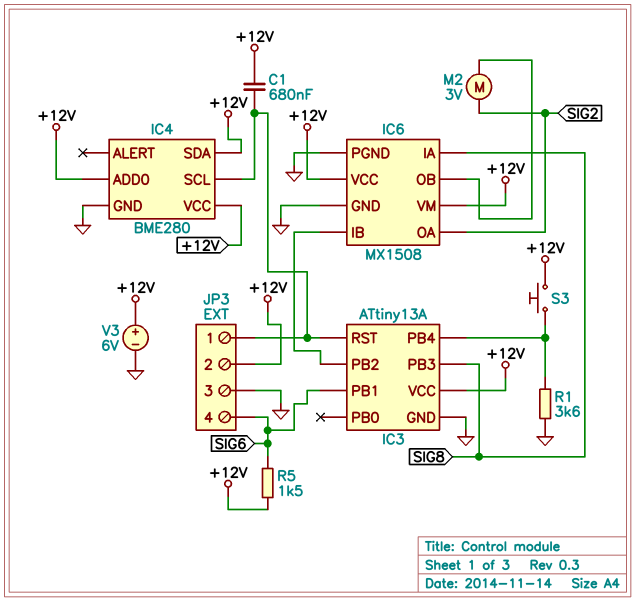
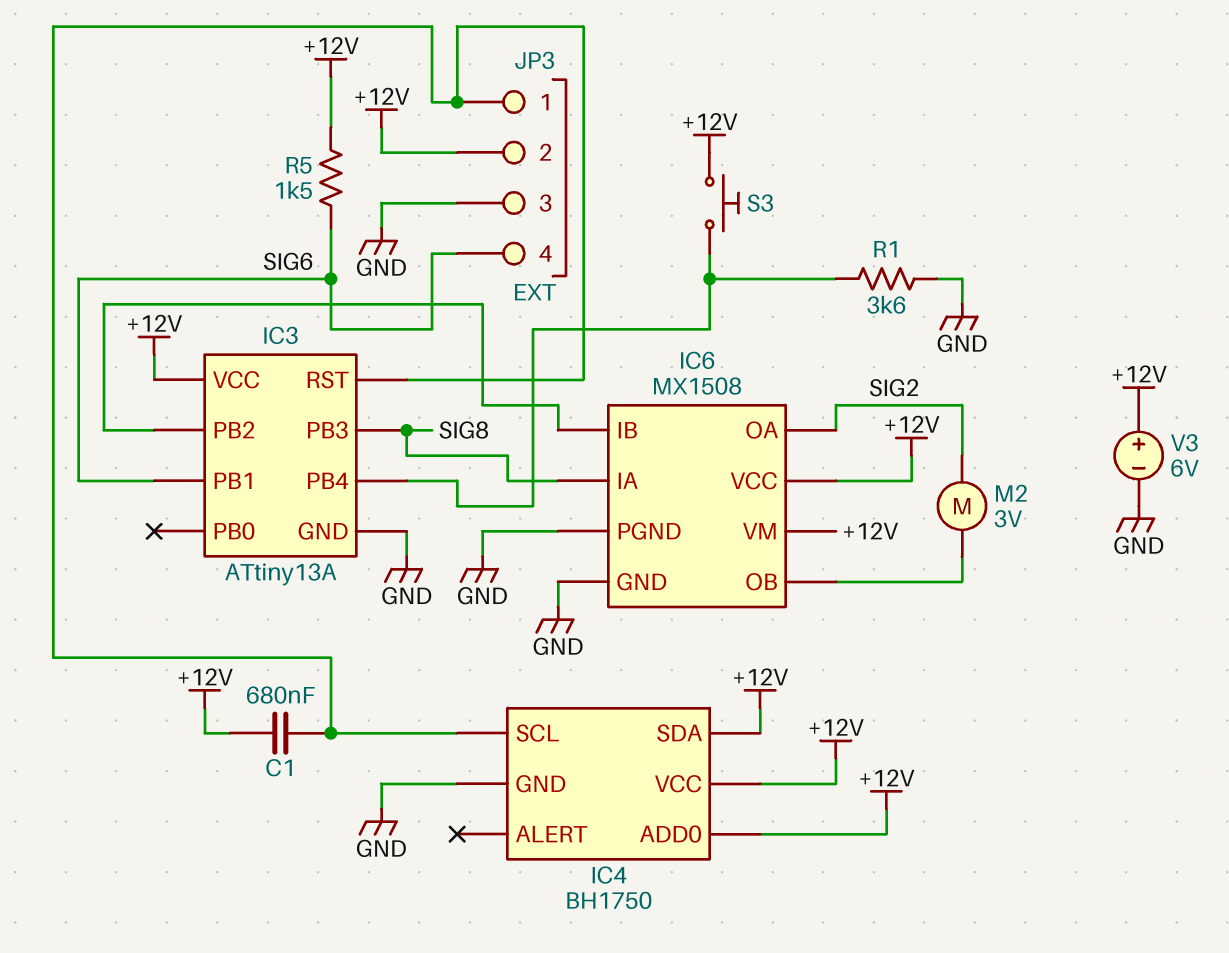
IC4: BME280 -> BH1750

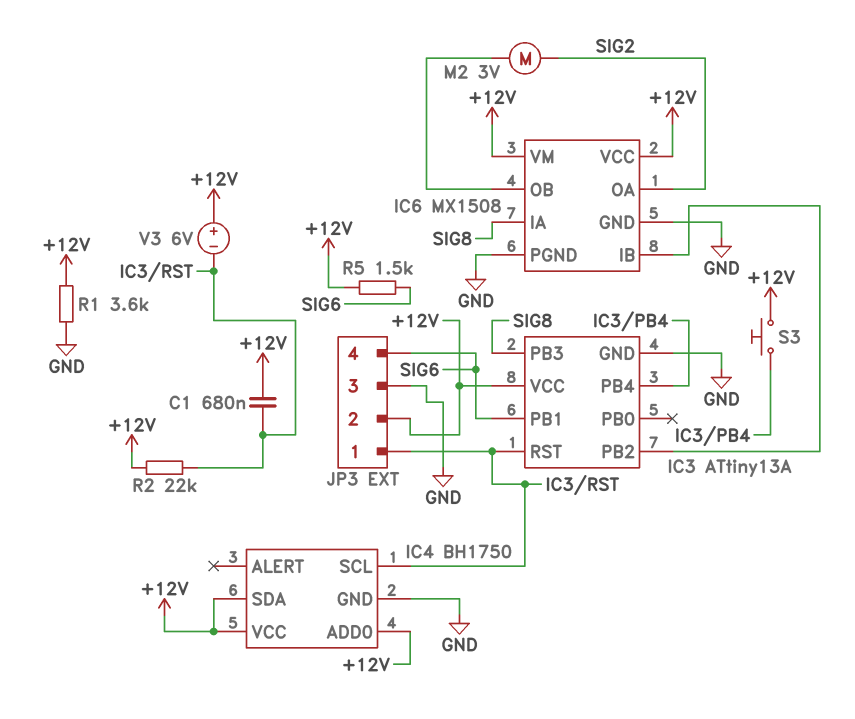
R1: 3.6k (GND, IC3/PB4) -> 3.6k (+12V, GND)
R2: none -> 22k (+12V, IC3/RST)
V3: 6V (plus +12V, minus GND) -> 6V (plus +12V, minus IC3/RST)

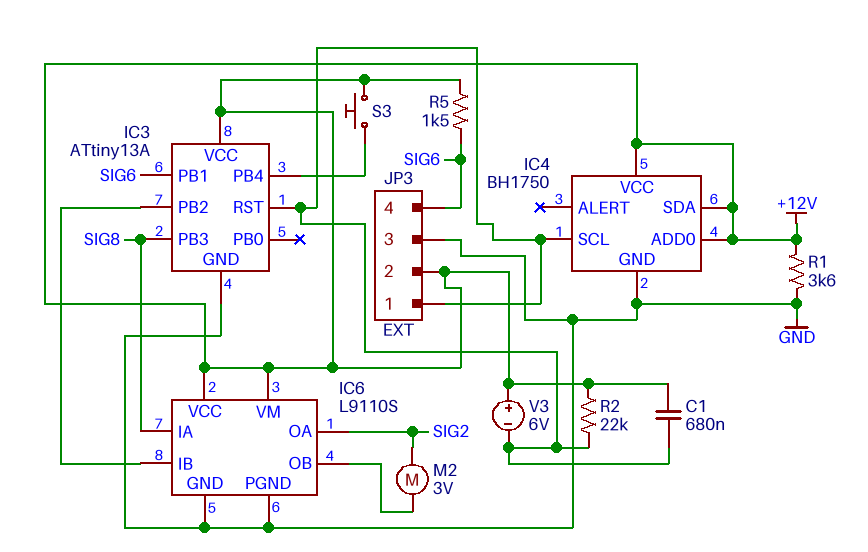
IC6: MX1508 -> L9110S

